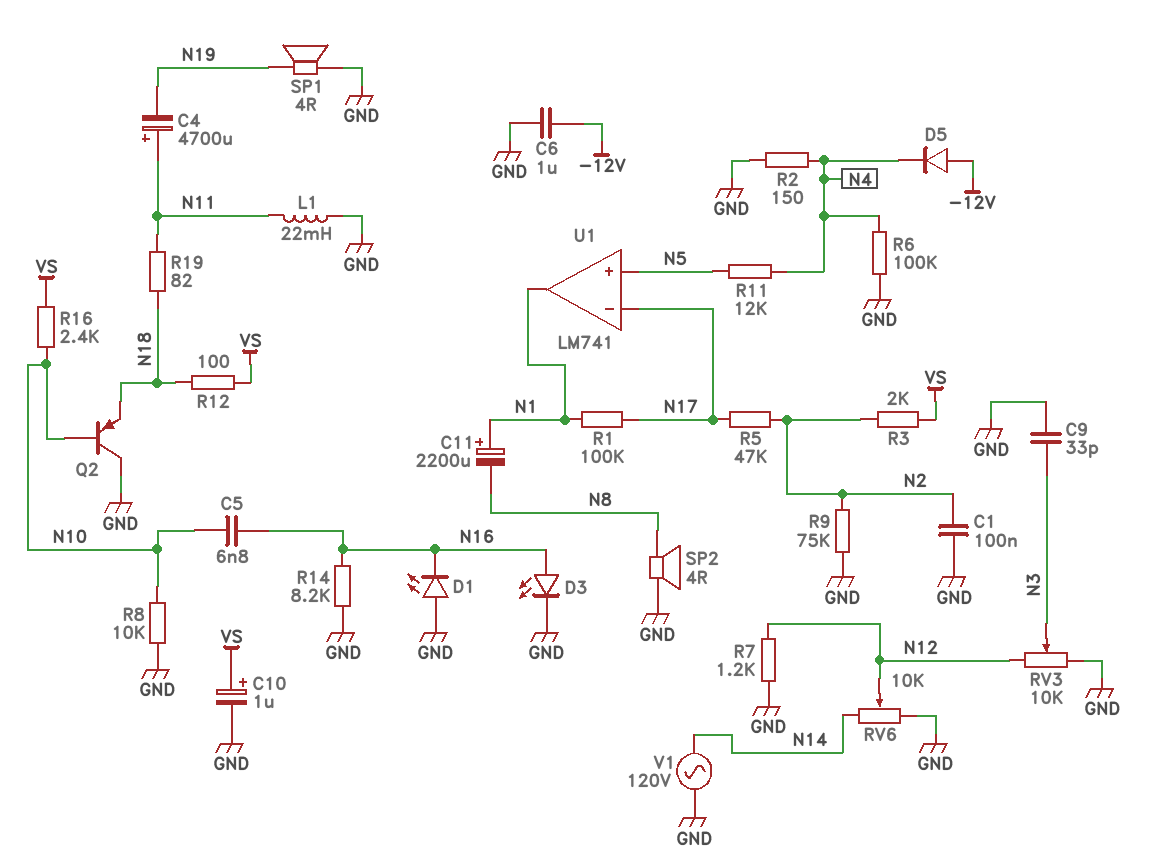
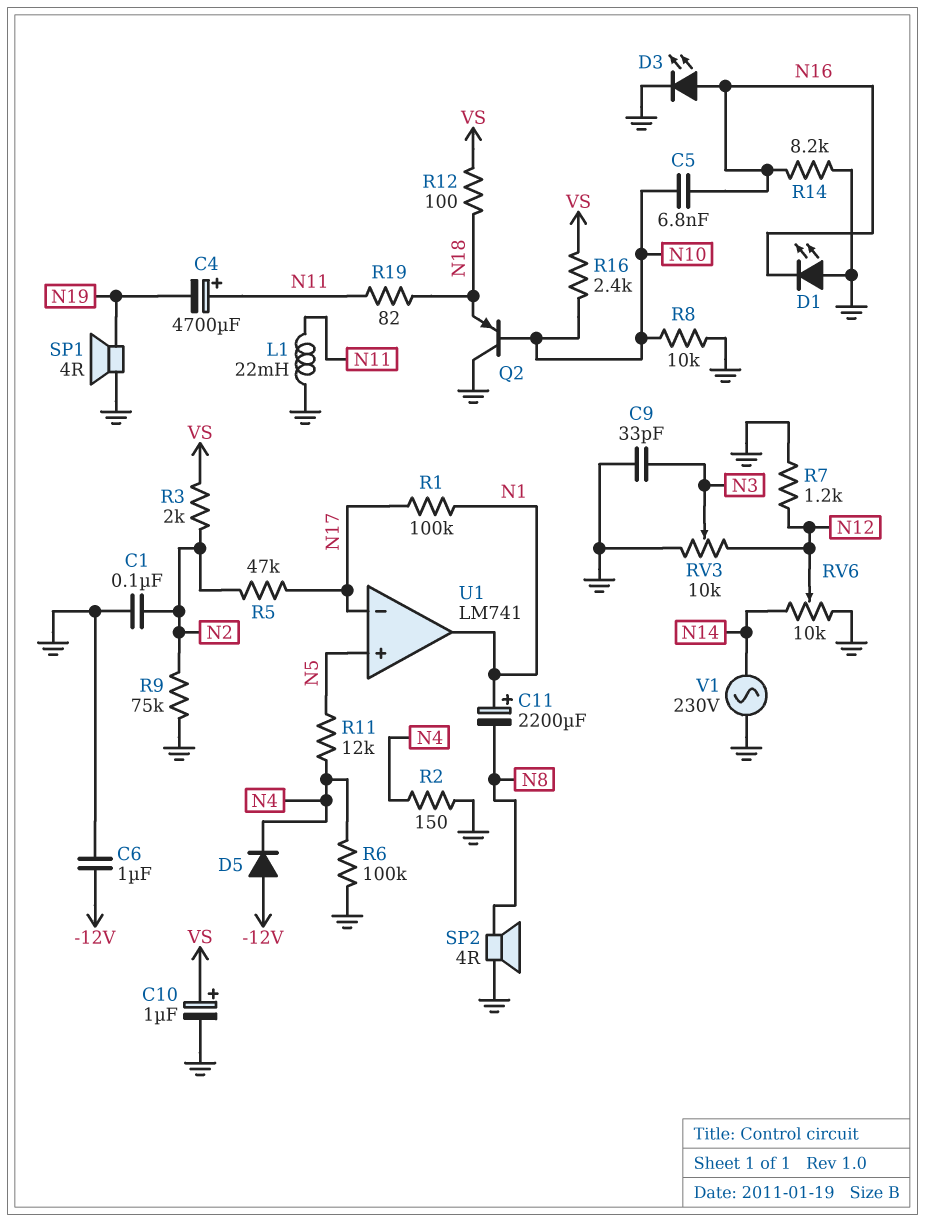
V1: AC 120V (GND, N14) -> AC 230V (GND, N14)

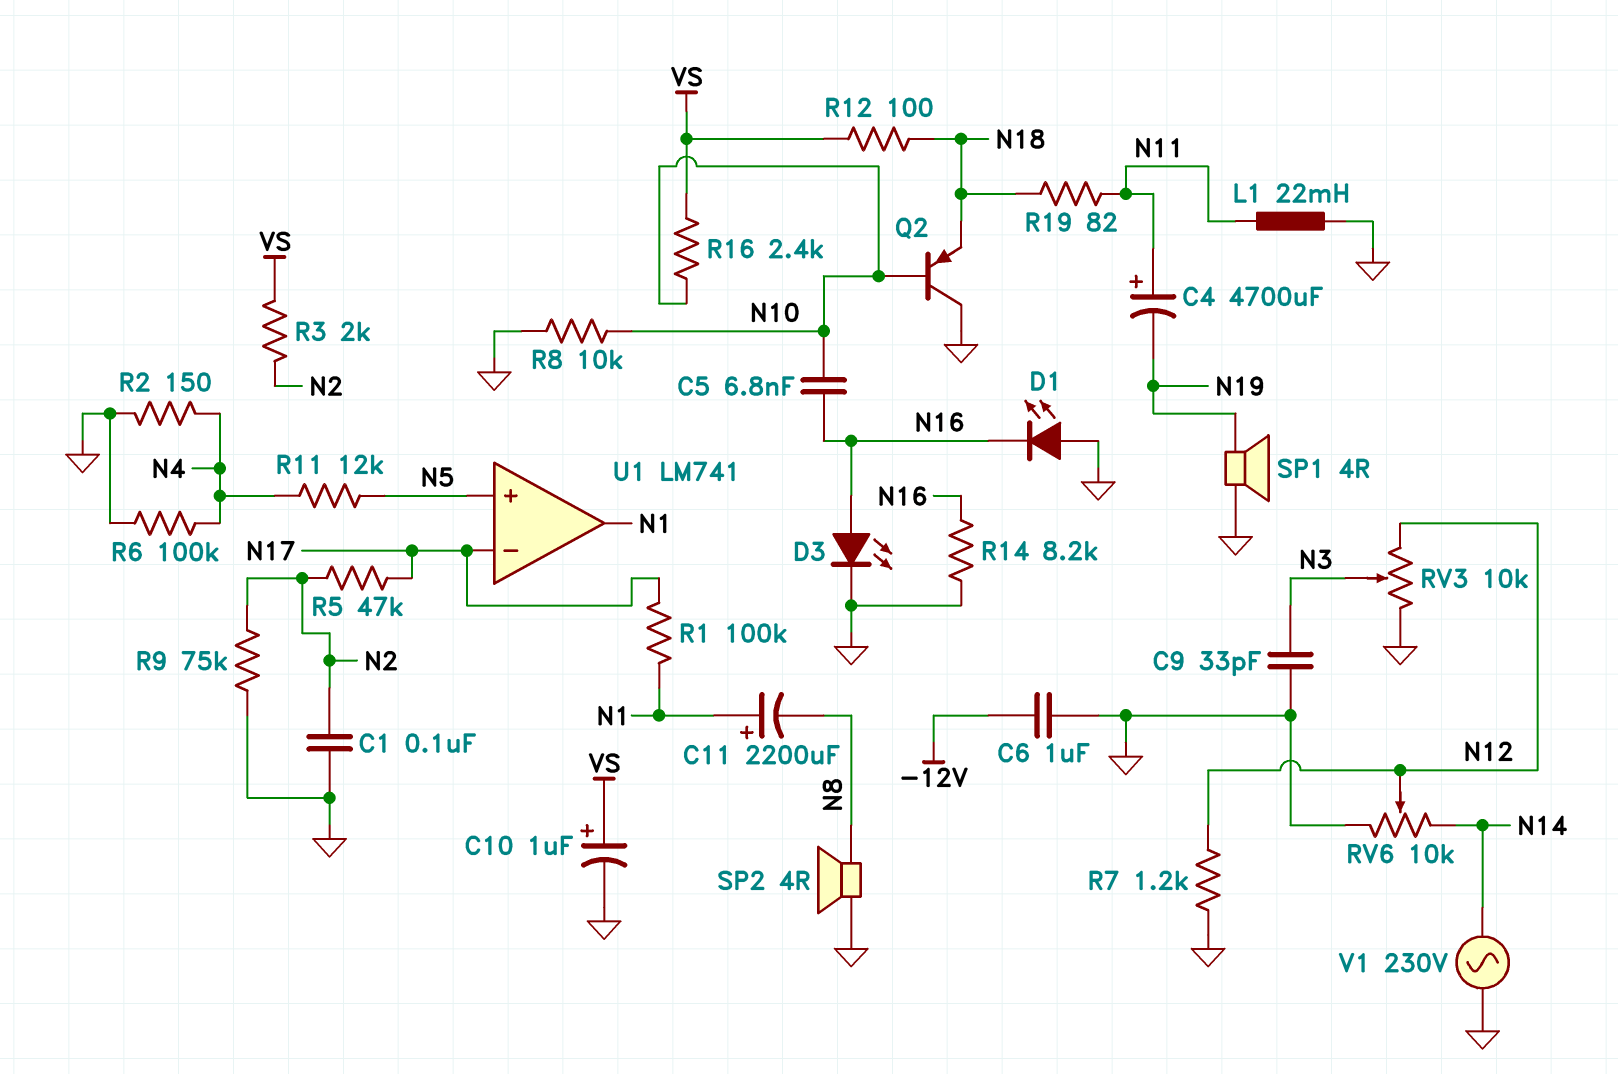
D5: diode (A -12V, K N4) -> none

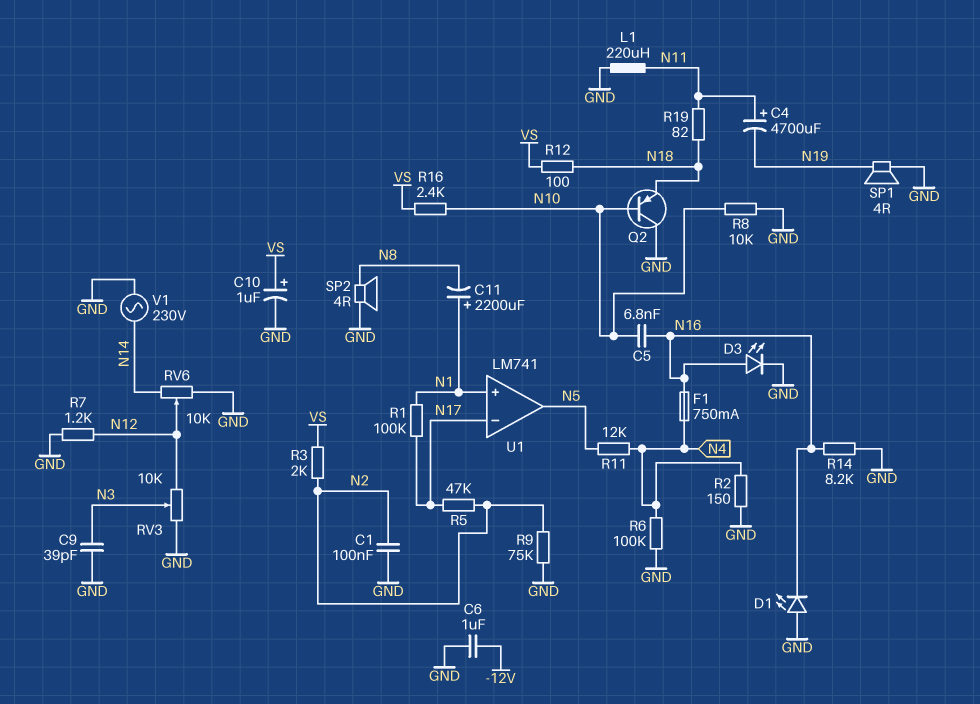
C9: 33pF (GND, N3) -> 39pF (GND, N3)
F1: none -> 750mA (N4, N16)
L1: 22mH (GND, N11) -> 220uH (GND, N11)
U1 pin in+: N5 -> N1
U1 pin out: N1 -> N5

